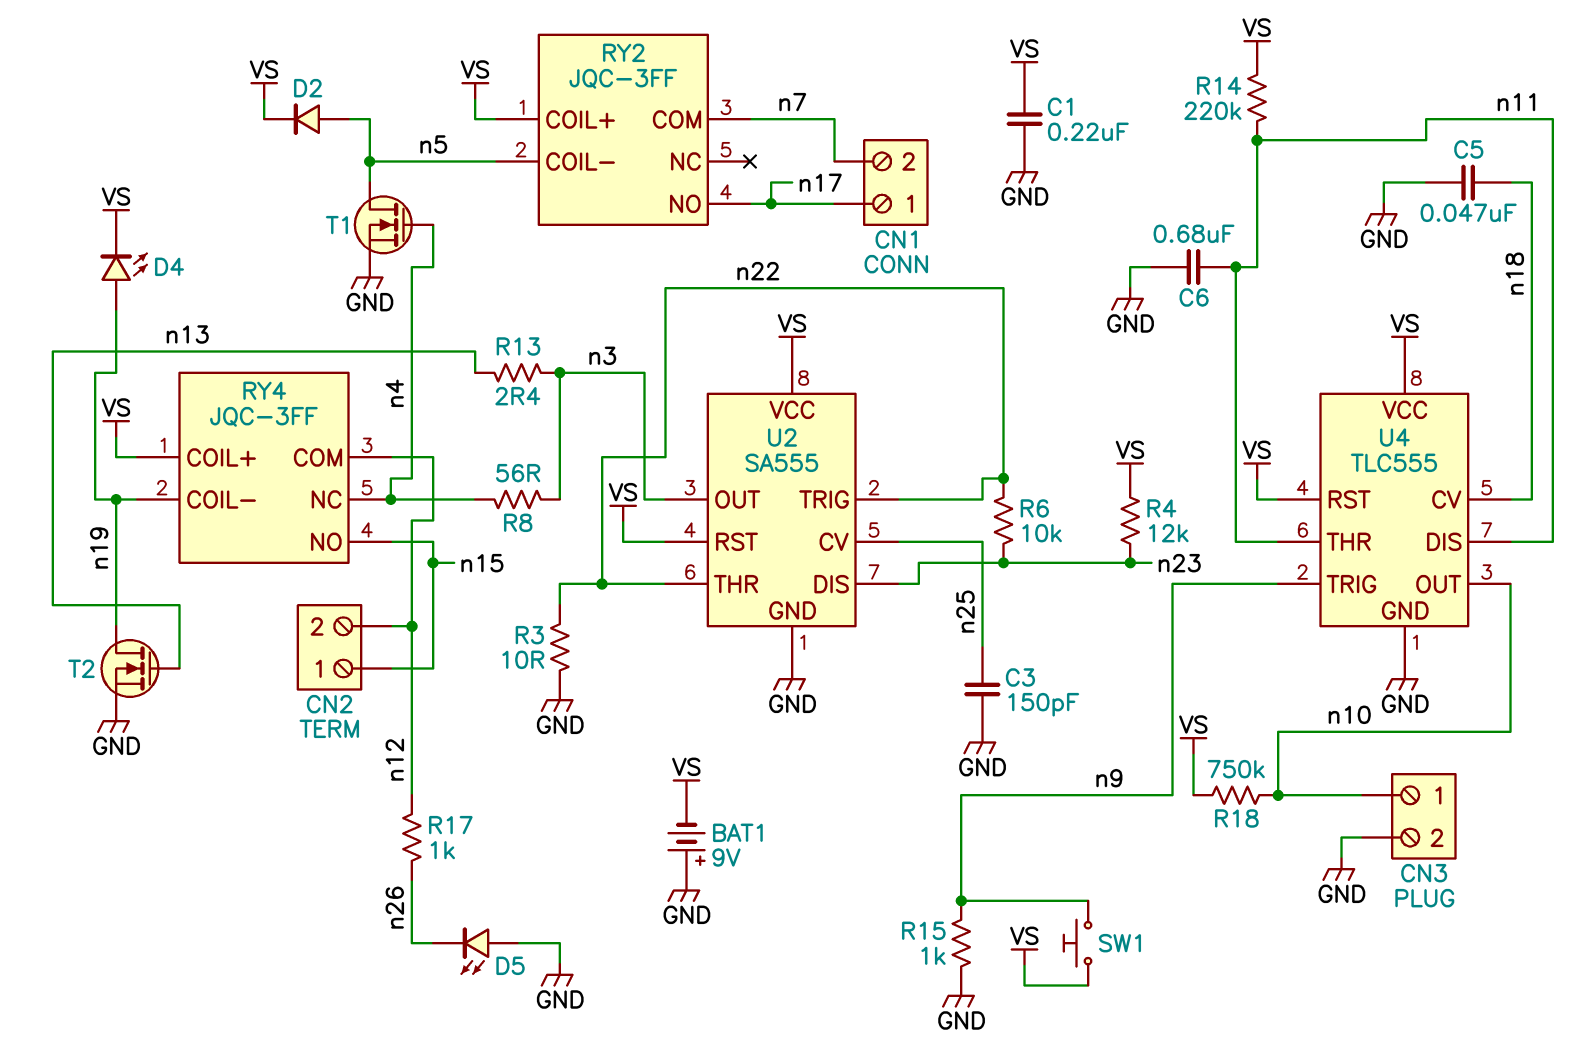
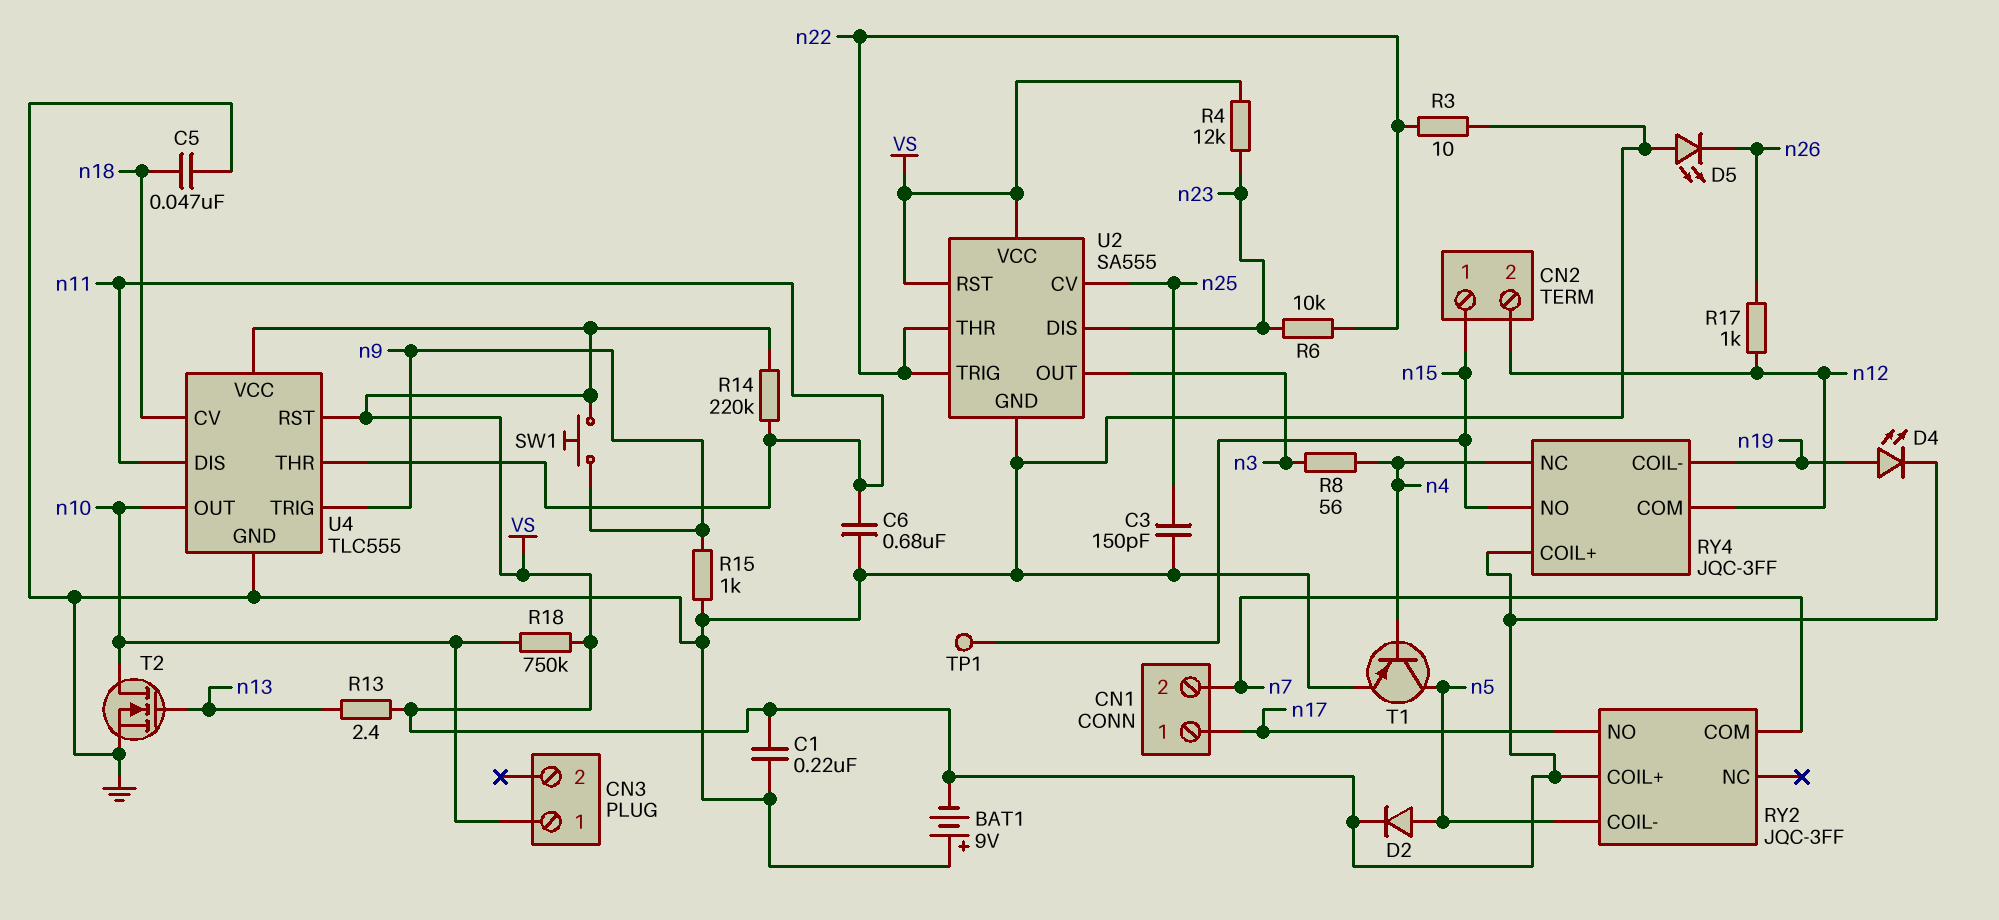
CN3 pin 2: GND -> none
R13: 2.4 (n3, n13) -> 2.4 (VS, n13)
T1: NMOS (G n4, D n5, S GND) -> PNP (B n4, C n5, E GND)
T2: NMOS (G n13, D n19, S GND) -> NMOS (G n13, D n10, S GND)
TP1: none -> test point (n15)

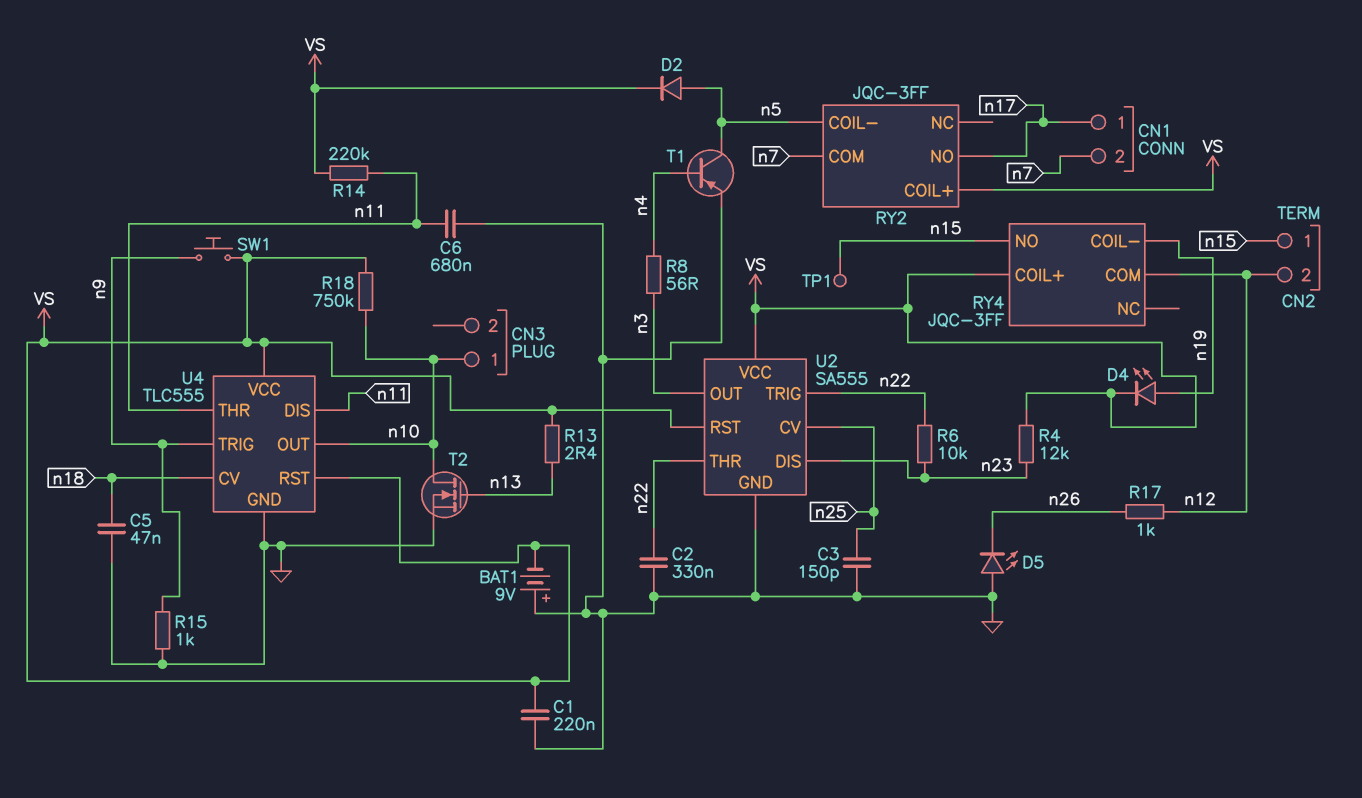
C2: none -> 330nF (GND, n22)
R3: 10 (GND, n22) -> none
RY4 pin NC: n4 -> none

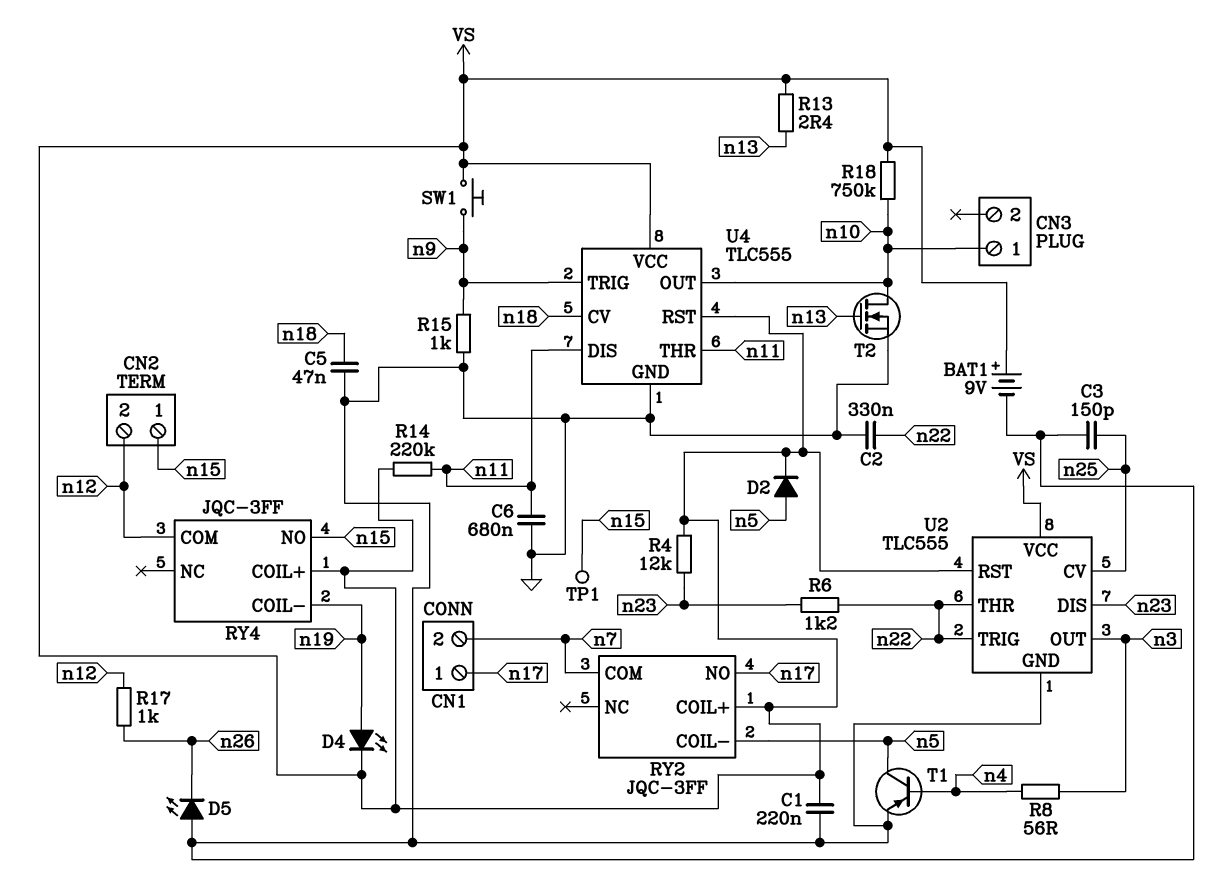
BAT1: 9V (plus GND, minus VS) -> 9V (plus VS, minus GND)
R6: 10k (n22, n23) -> 1.2k (n22, n23)
U2: SA555 -> TLC555

